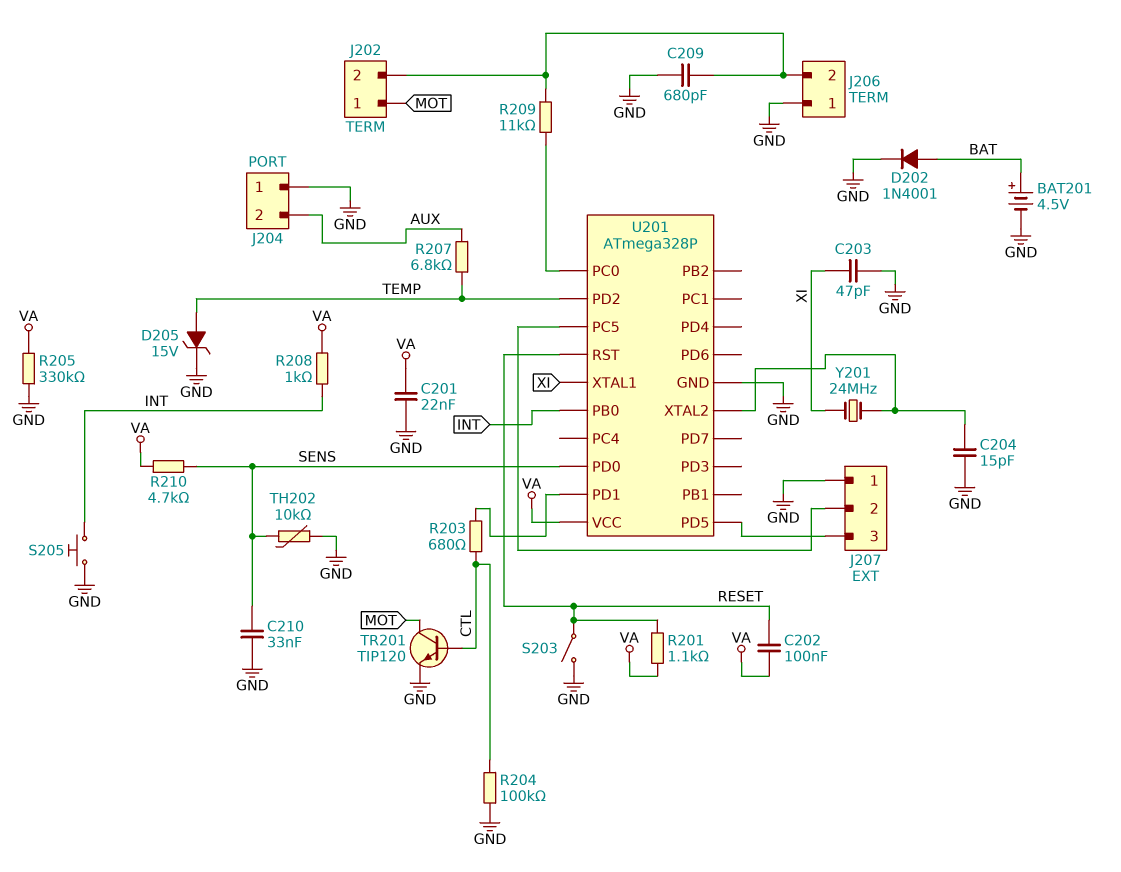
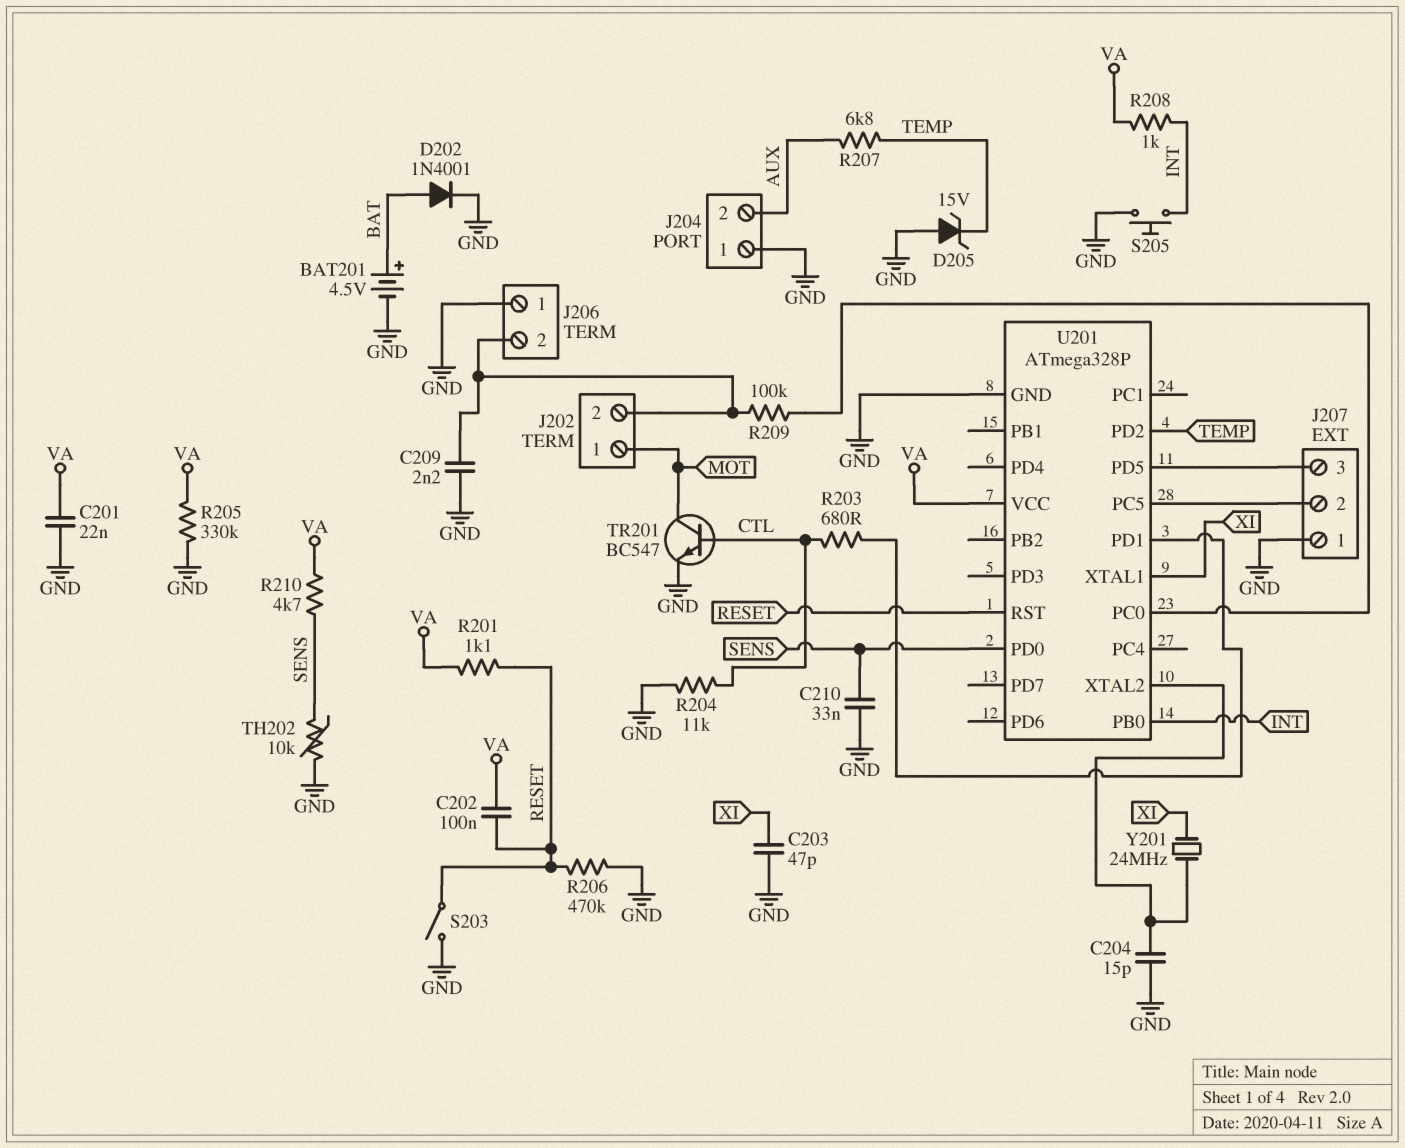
C209: 680pF (GND, J202/2) -> 2.2nF (GND, J202/2)
D205: zener 15V (A TEMP, K GND) -> zener 15V (A GND, K TEMP)
R204: 100k (CTL, GND) -> 11k (CTL, GND)
R206: none -> 470k (GND, RESET)
R209: 11k (J202/2, U201/PC0) -> 100k (J202/2, U201/PC0)
TR201: NPN TIP120 (B CTL, C MOT, E GND) -> NPN BC547 (B CTL, C MOT, E GND)

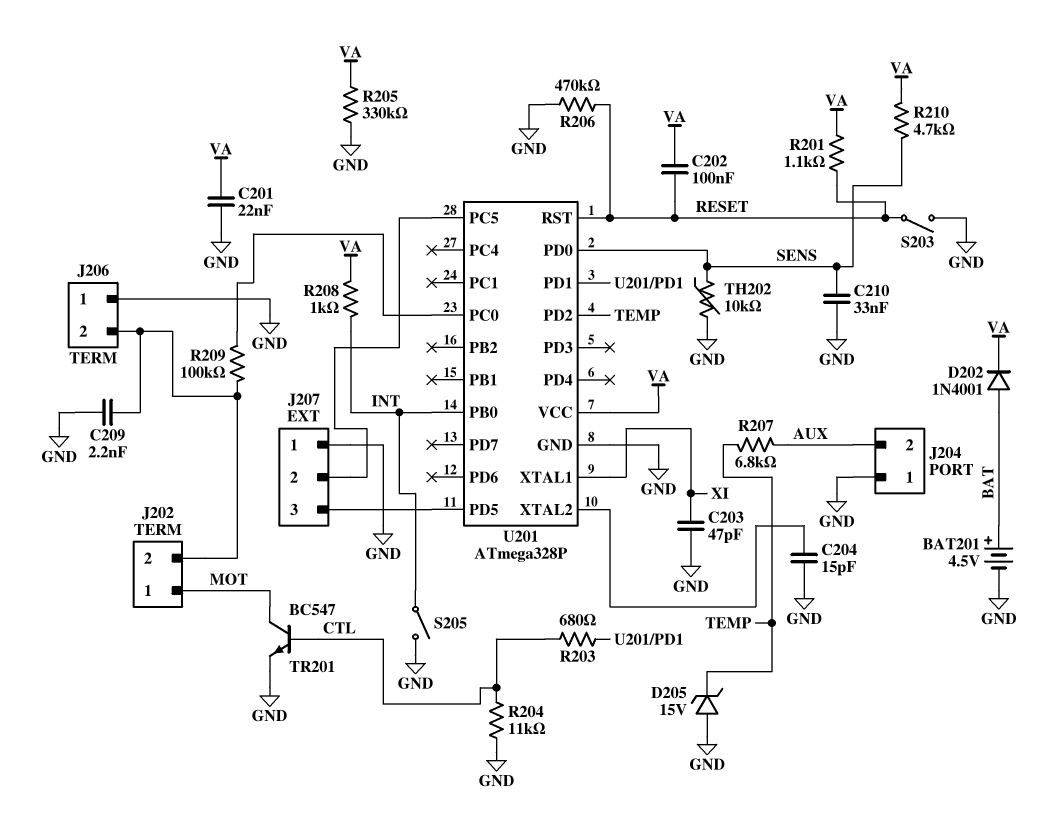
D202: diode 1N4001 (A BAT, K GND) -> diode 1N4001 (A BAT, K VA)
S205: button (GND, INT) -> switch (GND, INT)
Y201: 24MHz (U201/XTAL2, XI) -> none

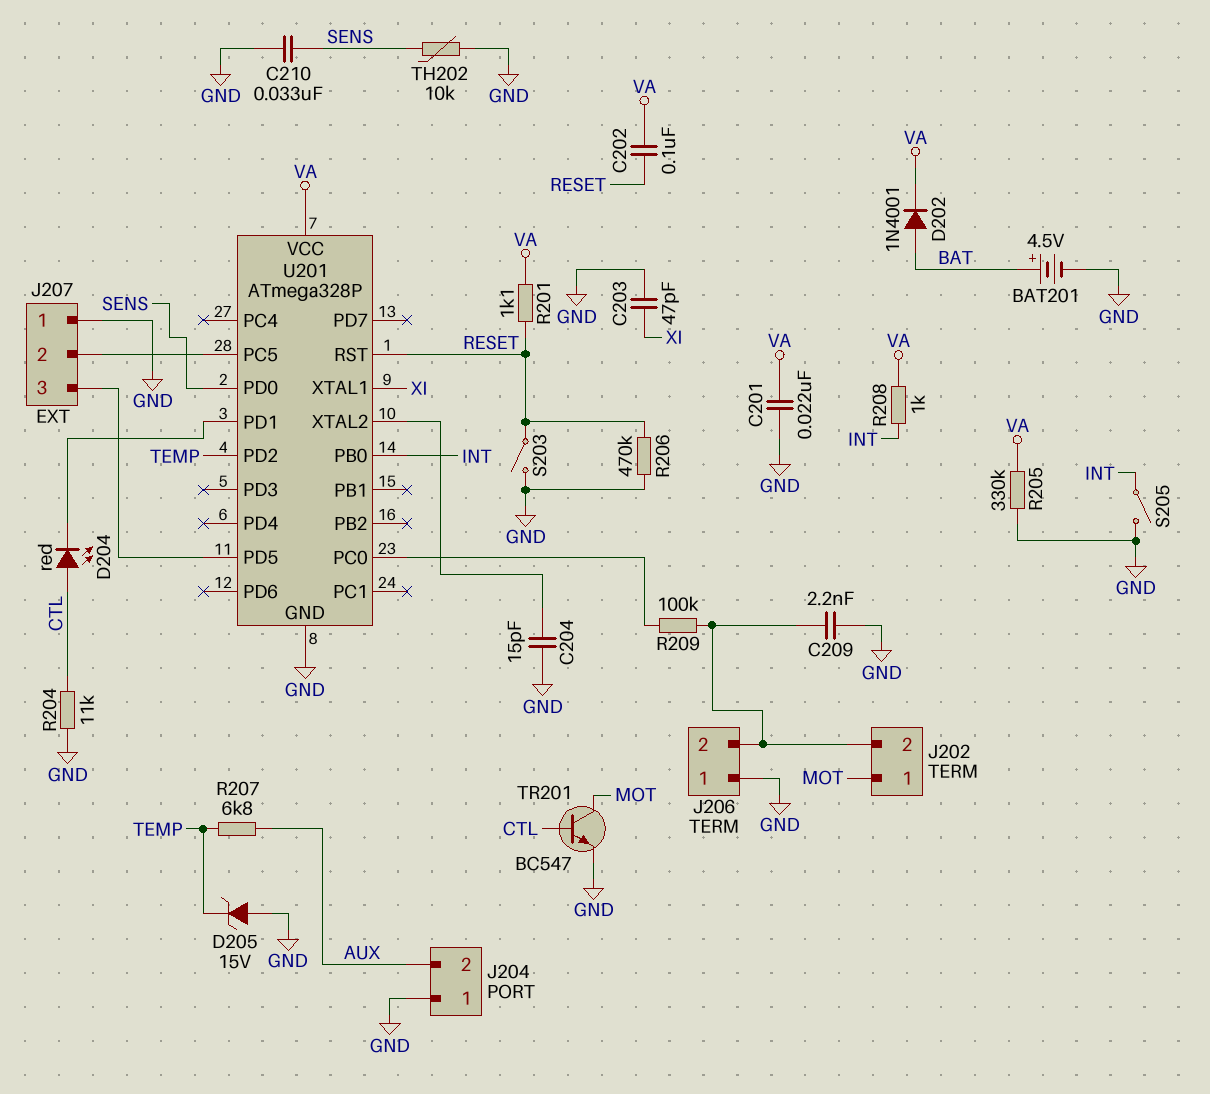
D204: none -> LED red (A CTL, K U201/PD1)
R203: 680 (CTL, U201/PD1) -> none
R210: 4.7k (SENS, VA) -> none

